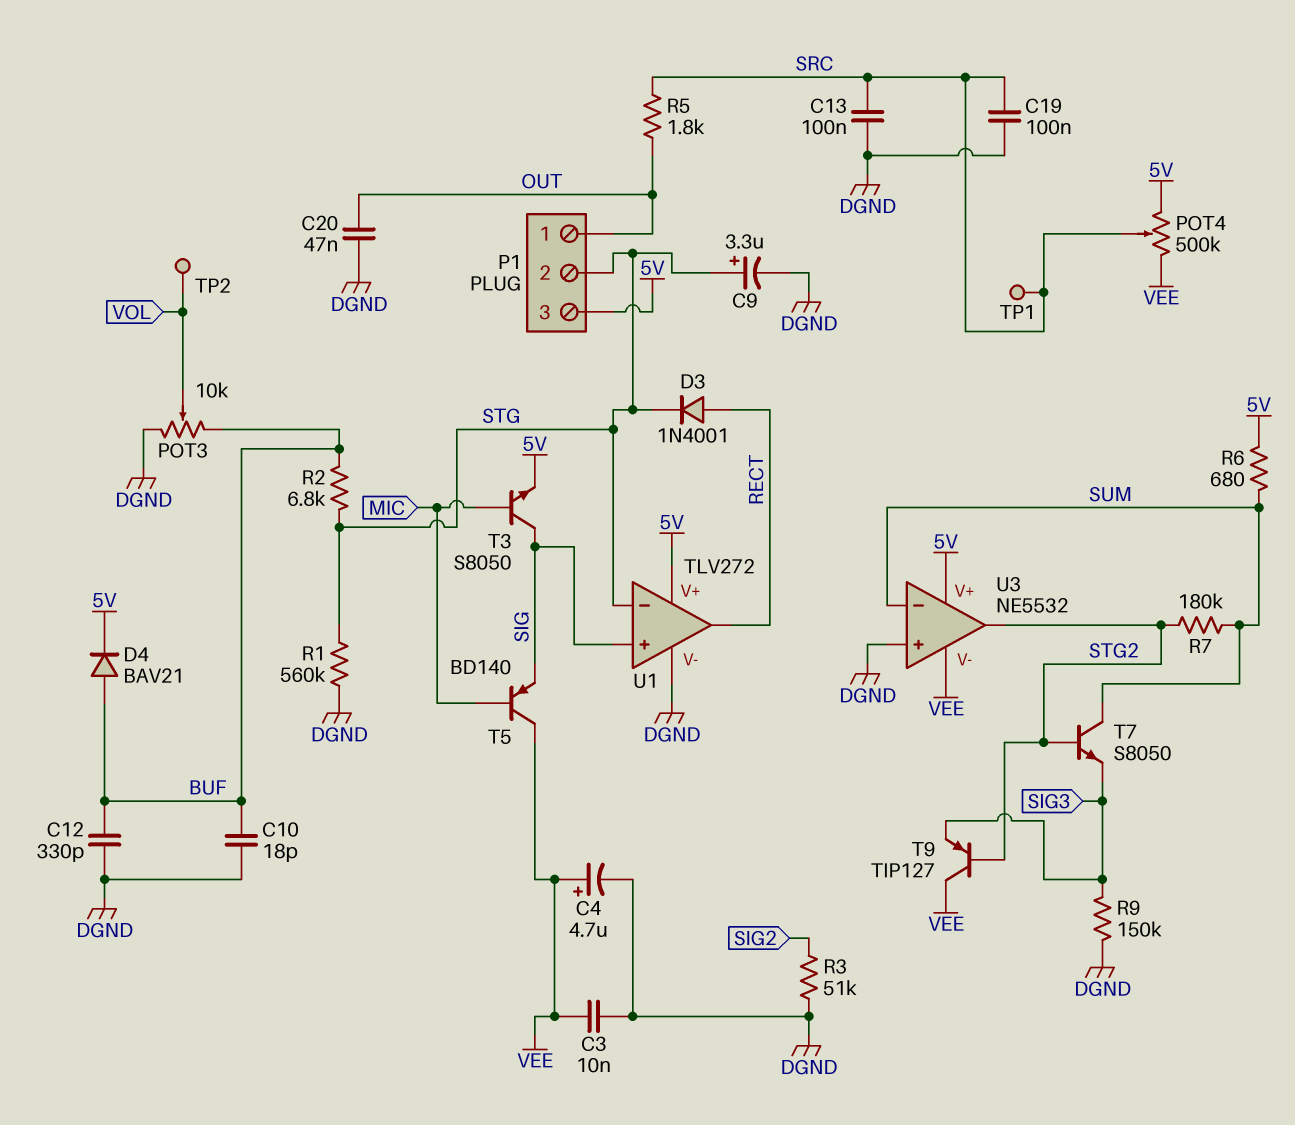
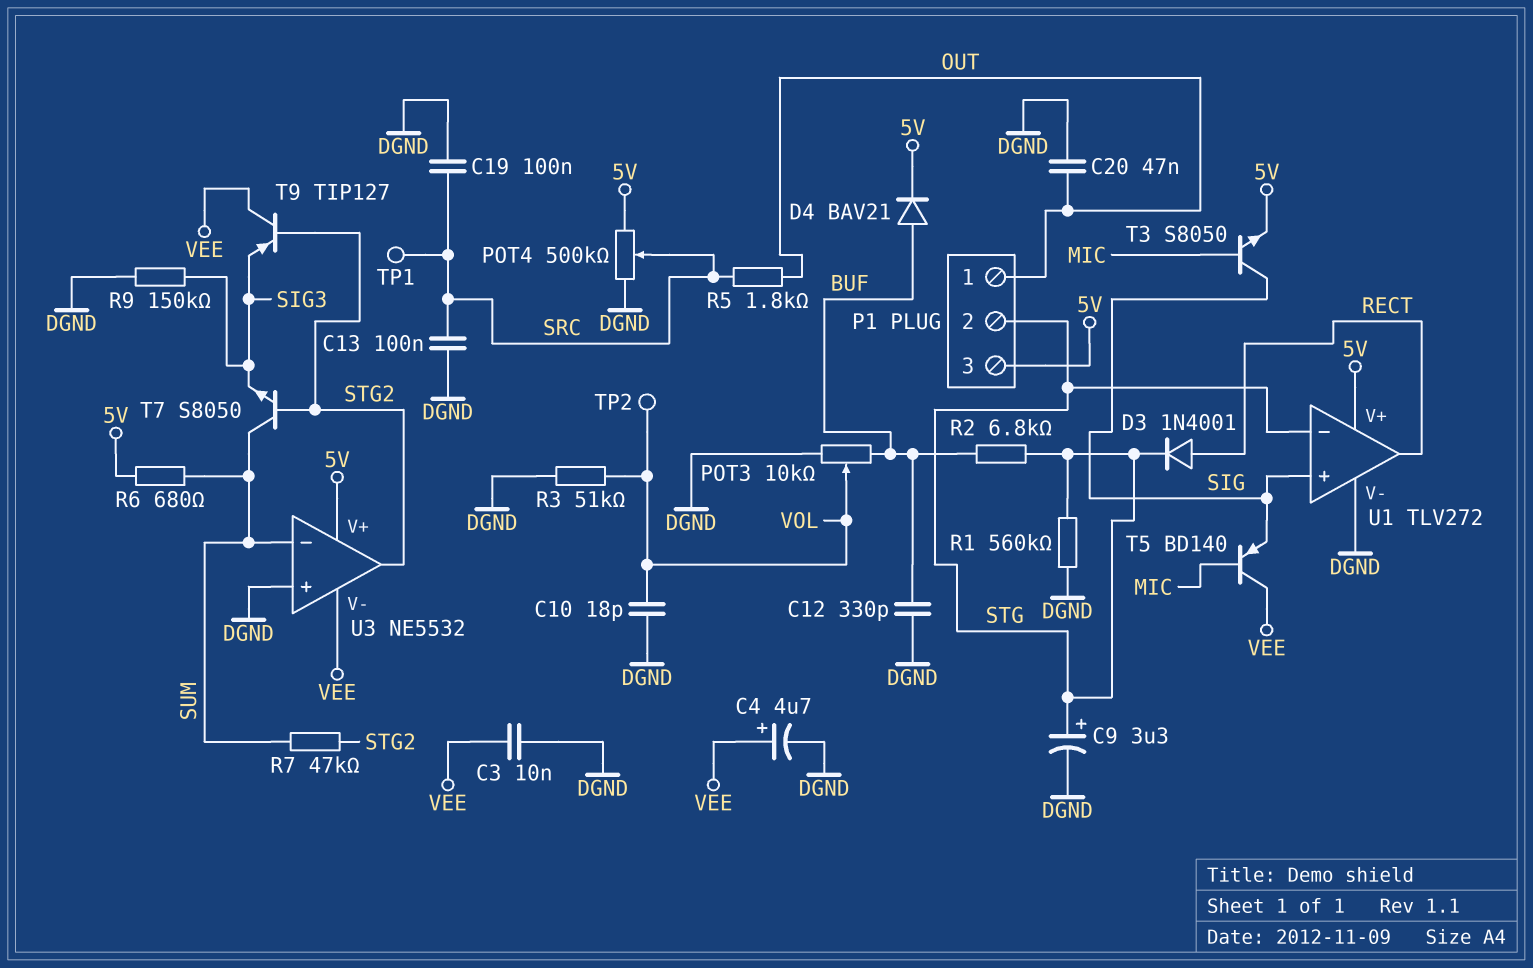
C10: 18pF (BUF, DGND) -> 18pF (DGND, VOL)
POT4: 500k (5V, VEE, wiper SRC) -> 500k (5V, DGND, wiper SRC)
R3: 51k (DGND, SIG2) -> 51k (DGND, VOL)
R7: 180k (STG2, SUM) -> 47k (STG2, SUM)

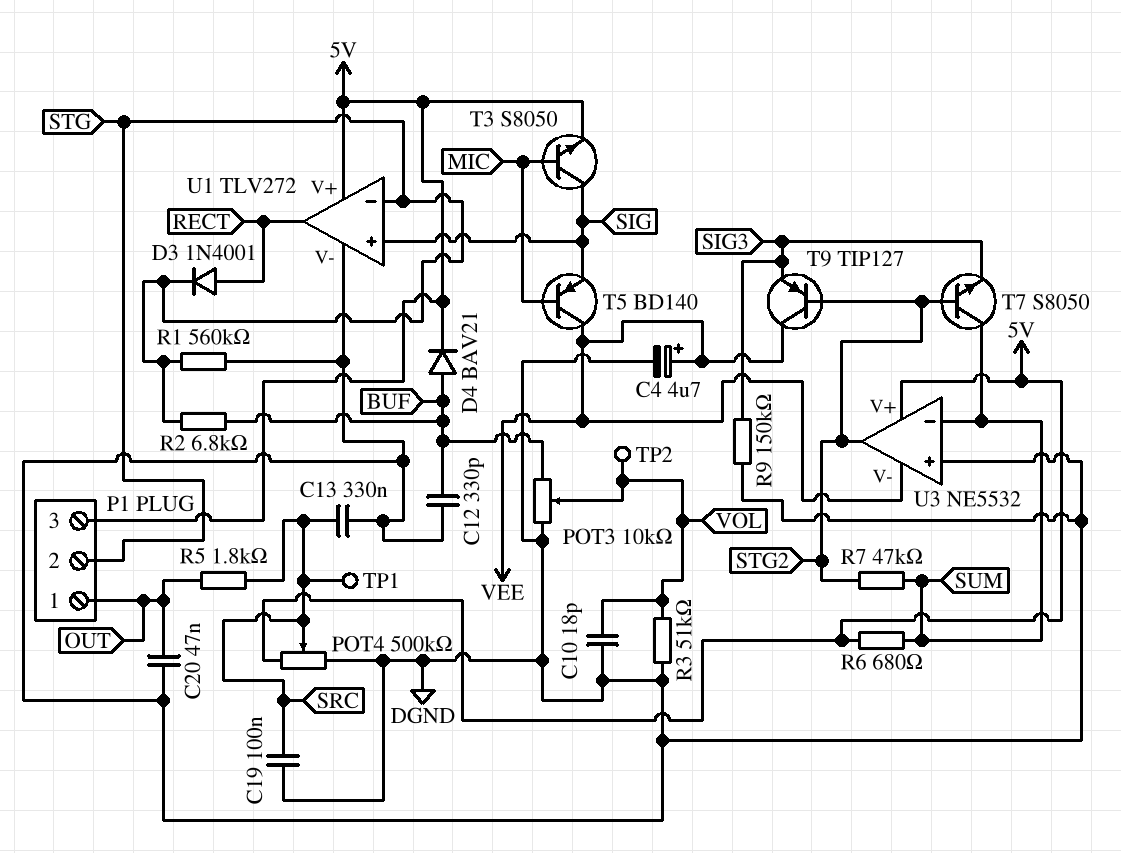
C3: 10nF (DGND, VEE) -> none
C9: 3.3uF (plus STG, minus DGND) -> none
C13: 100nF (DGND, SRC) -> 330nF (DGND, SRC)

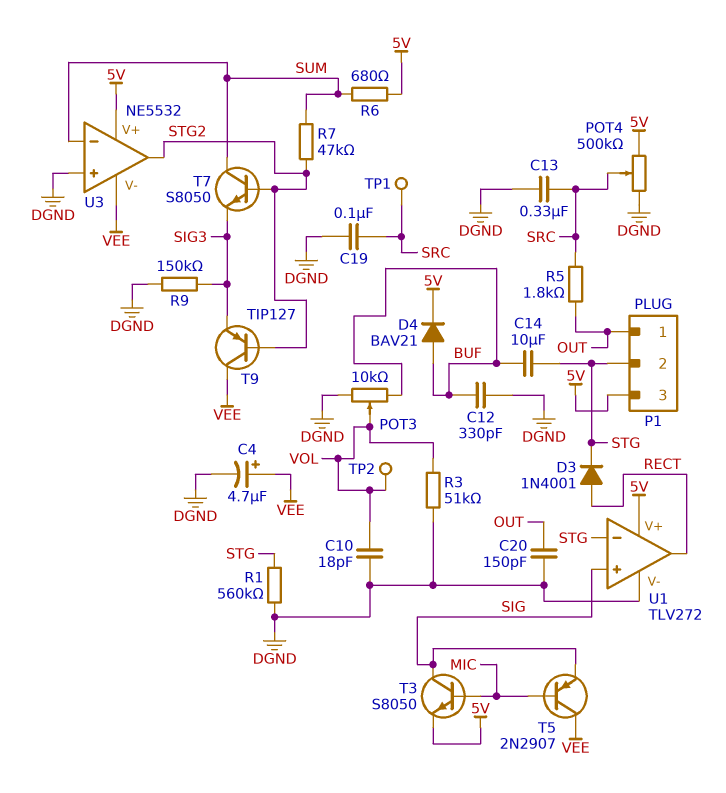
C14: none -> 10uF (BUF, STG)
C20: 47nF (DGND, OUT) -> 150pF (DGND, OUT)
R2: 6.8k (BUF, STG) -> none
T5: PNP BD140 (B MIC, C VEE, E SIG) -> PNP 2N2907 (B MIC, C VEE, E SIG)

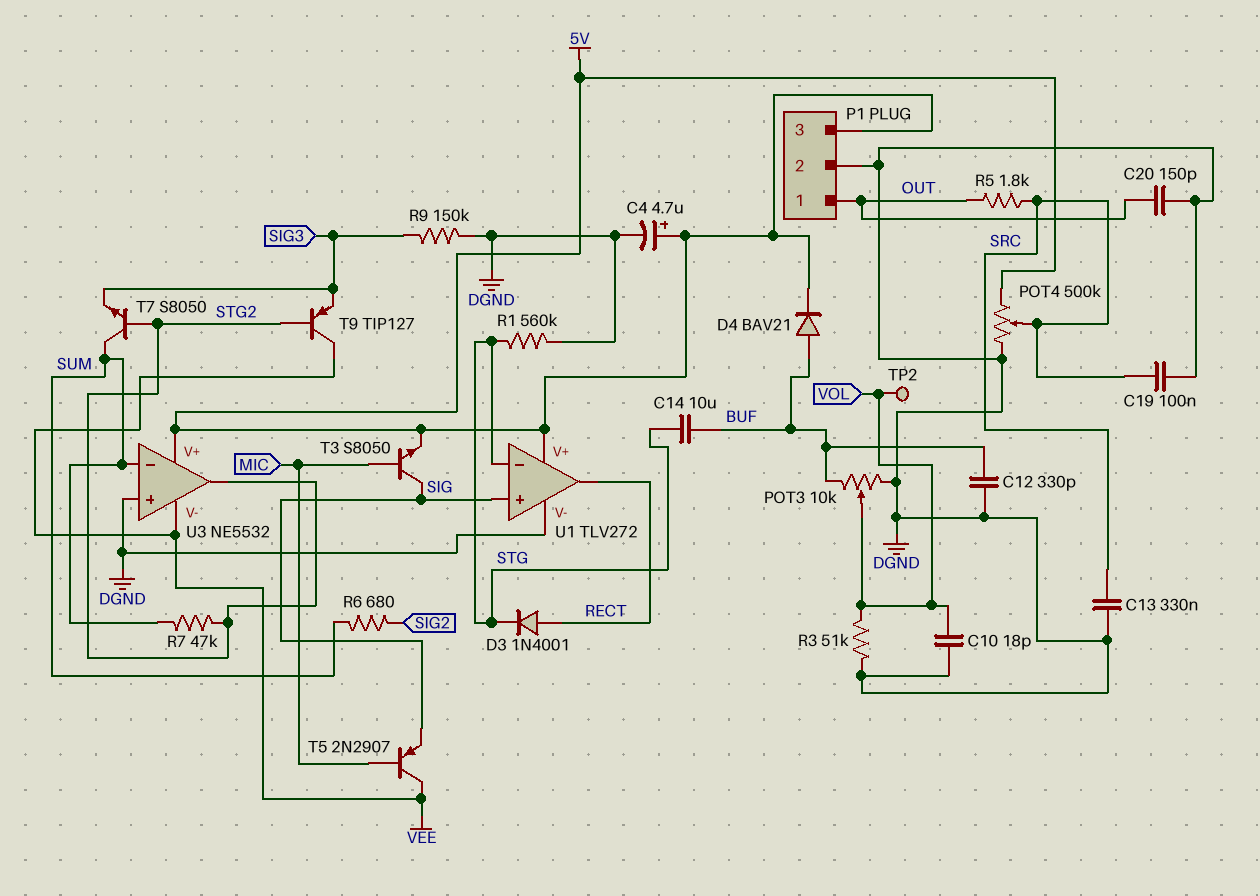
C4: 4.7uF (plus VEE, minus DGND) -> 4.7uF (plus 5V, minus DGND)
P1 pin 2: STG -> DGND
R6: 680 (5V, SUM) -> 680 (SIG2, SUM)
TP1: test point (SRC) -> none

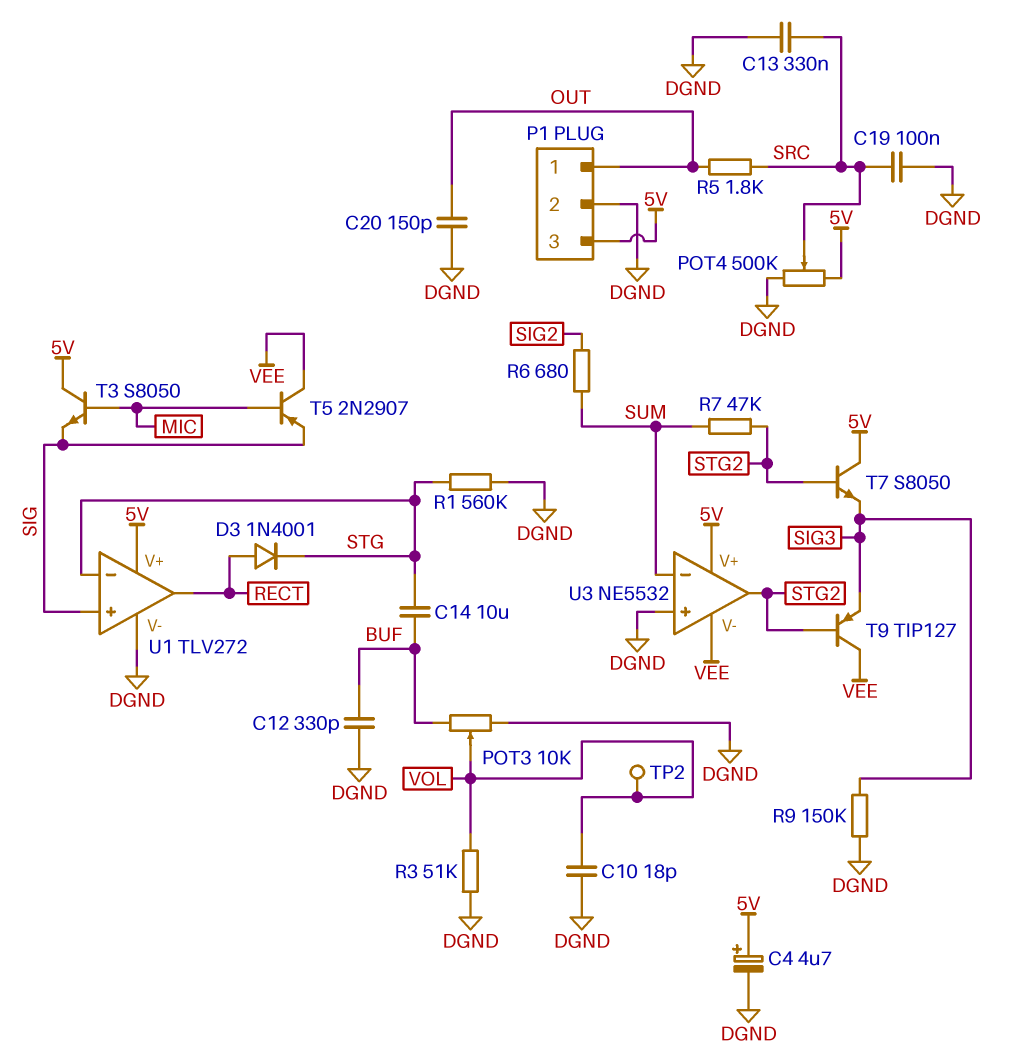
D4: diode BAV21 (A BUF, K 5V) -> none
T3: NPN S8050 (B MIC, C SIG, E 5V) -> NPN S8050 (B MIC, C 5V, E SIG)
T7: NPN S8050 (B STG2, C SUM, E SIG3) -> NPN S8050 (B STG2, C 5V, E SIG3)

